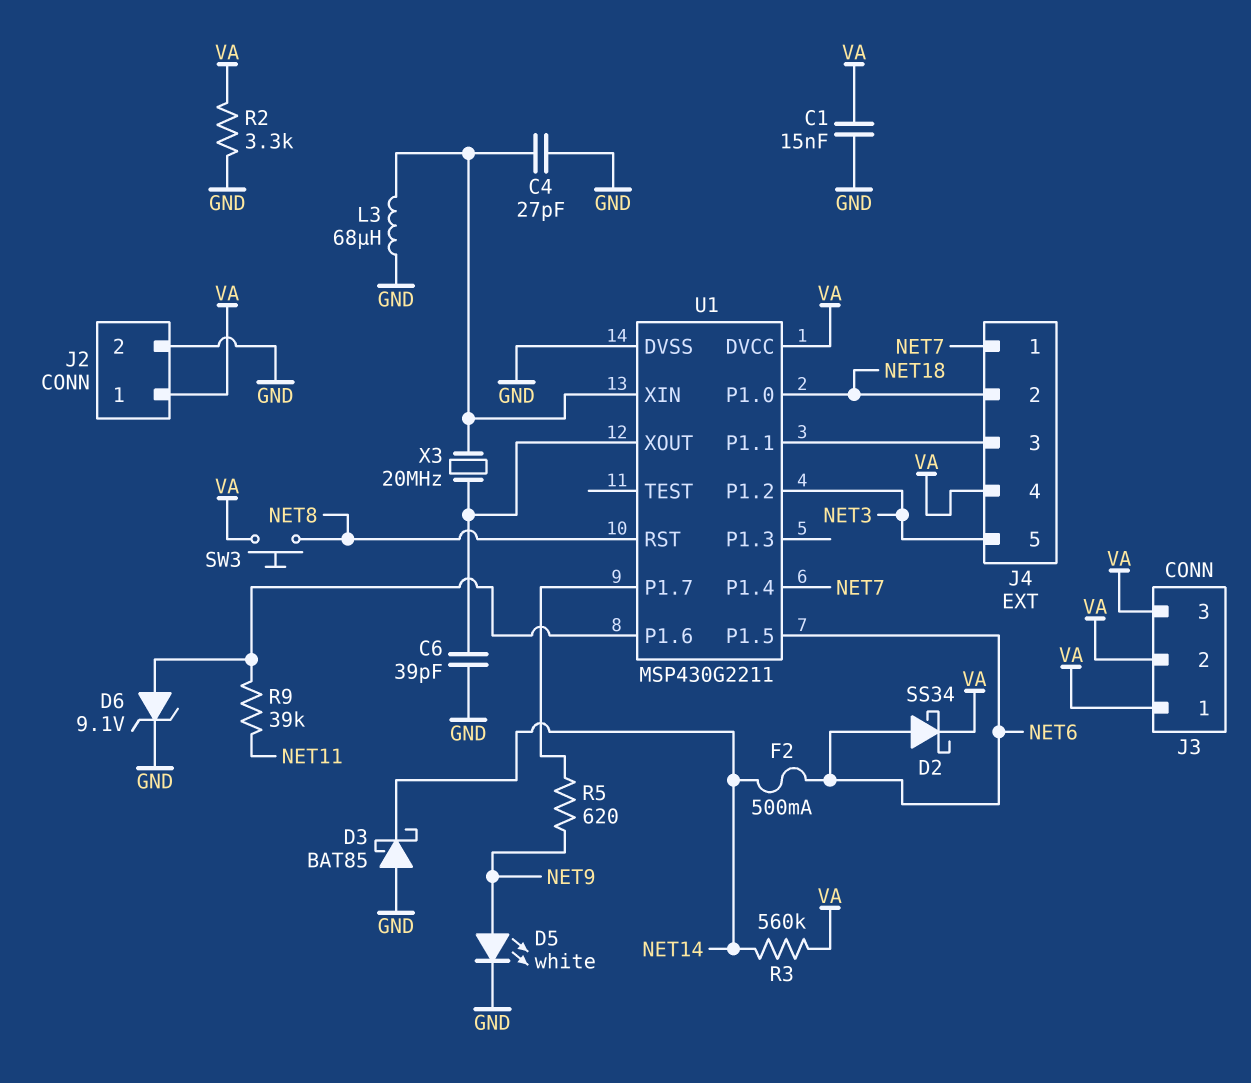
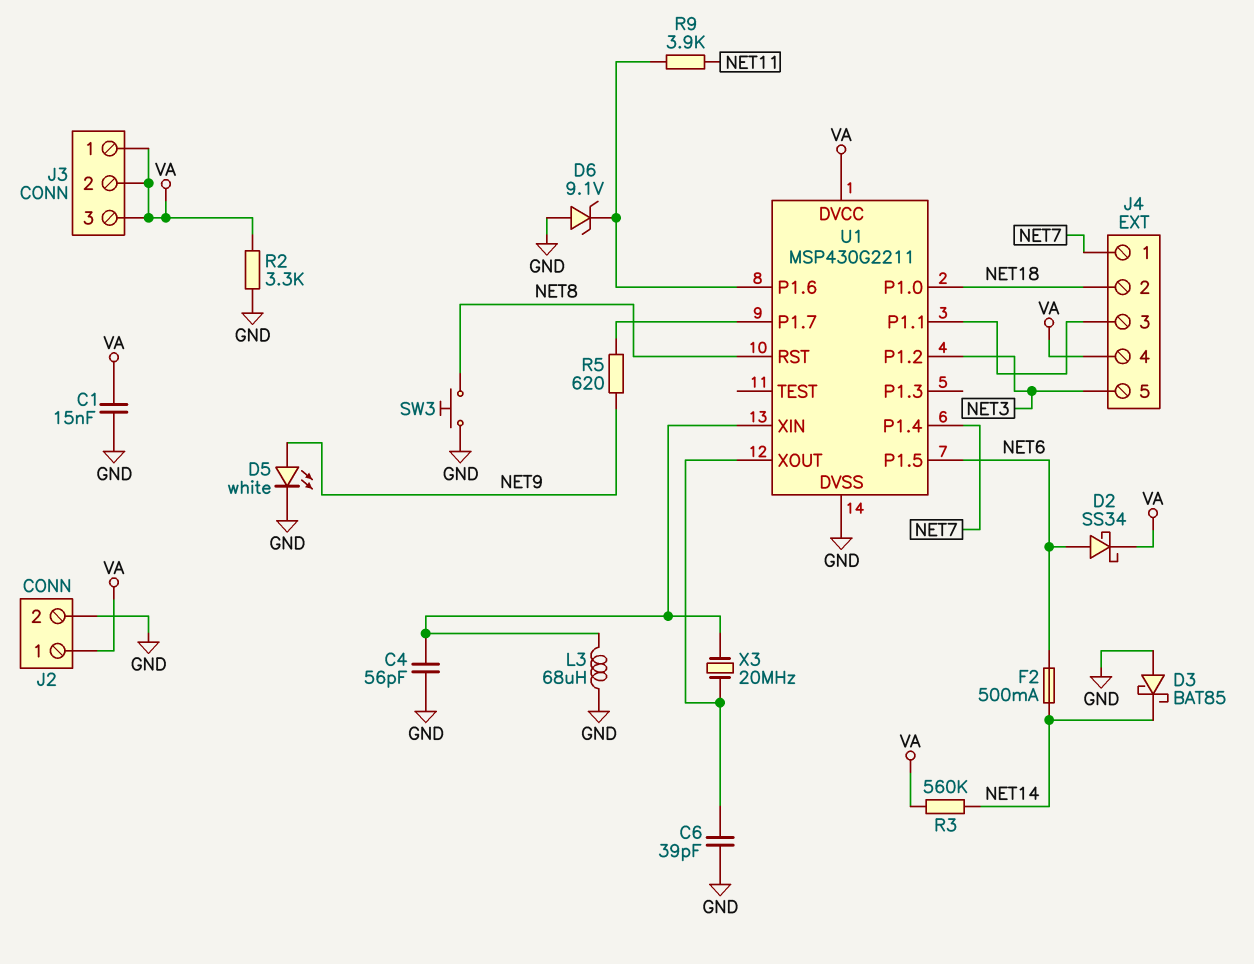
C4: 27pF (GND, U1/XIN) -> 56pF (GND, U1/XIN)
D6: zener 9.1V (A U1/P1.6, K GND) -> zener 9.1V (A GND, K U1/P1.6)
R9: 39k (NET11, U1/P1.6) -> 3.9k (NET11, U1/P1.6)
SW3: button (NET8, VA) -> button (GND, NET8)

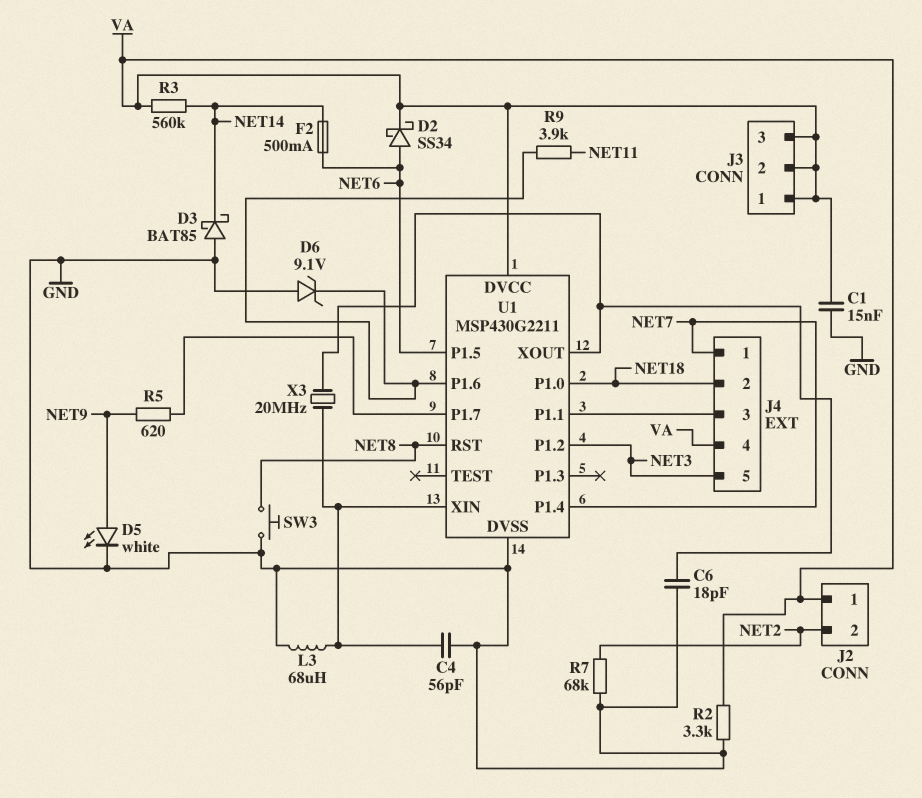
C6: 39pF (GND, U1/XOUT) -> 18pF (GND, U1/XOUT)
J2 pin 2: GND -> NET2
R7: none -> 68k (GND, NET2)

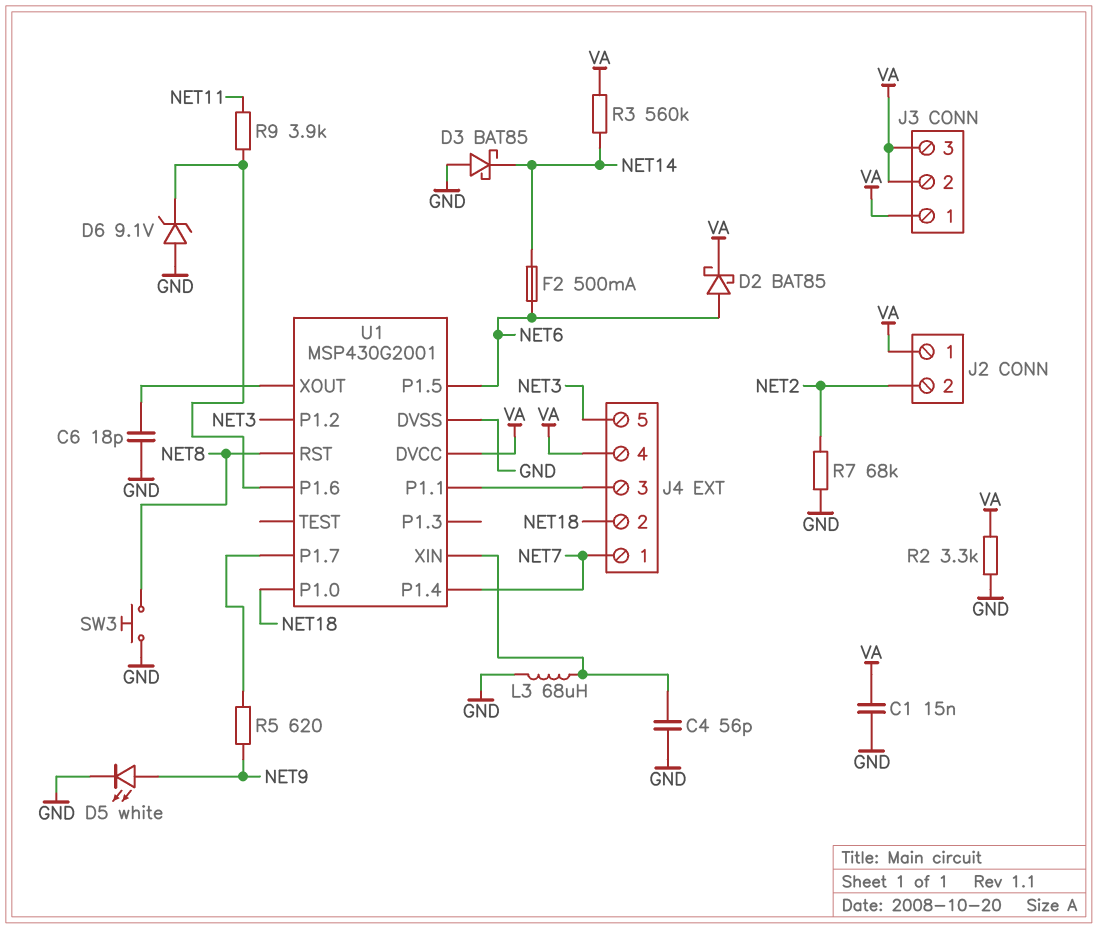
D2: schottky SS34 (A NET6, K VA) -> schottky BAT85 (A NET6, K VA)
U1: MSP430G2211 -> MSP430G2001
X3: 20MHz (U1/XIN, U1/XOUT) -> none

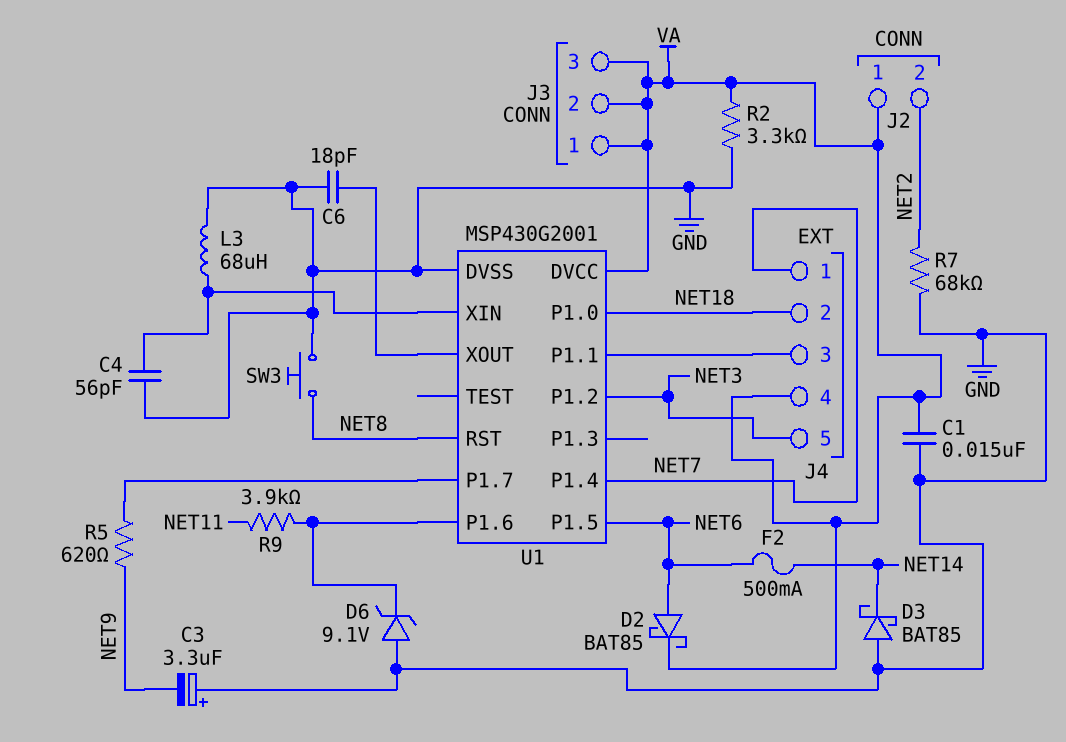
C3: none -> 3.3uF (plus GND, minus NET9)
D5: LED white (A NET9, K GND) -> none
R3: 560k (NET14, VA) -> none

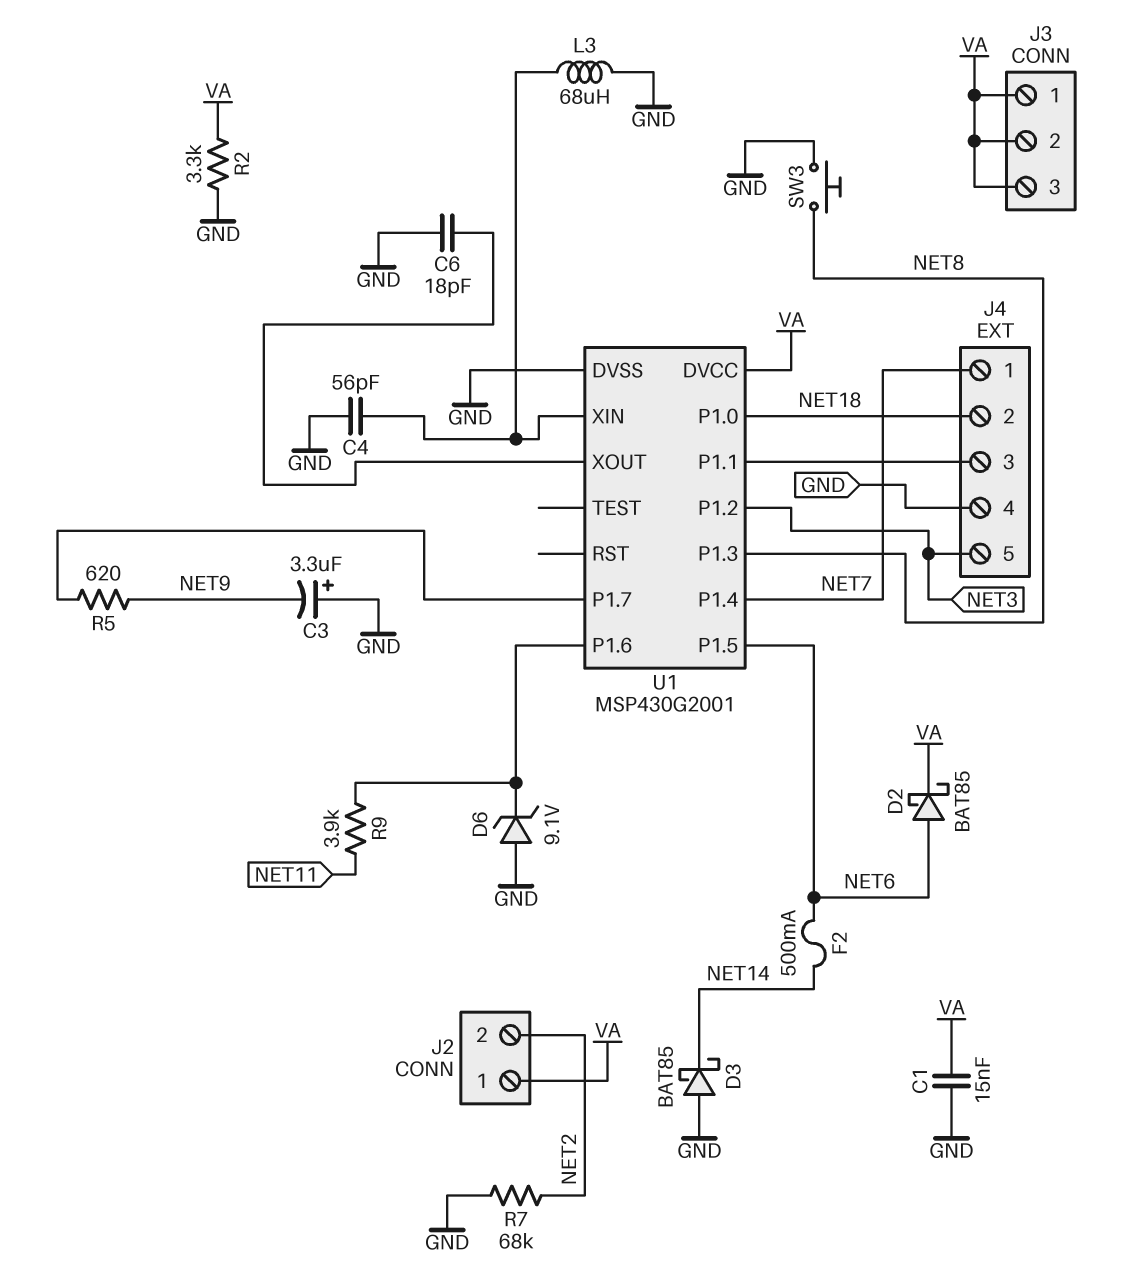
J4 pin 4: VA -> GND
U1 pin P1.3: none -> NET8
U1 pin RST: NET8 -> none

